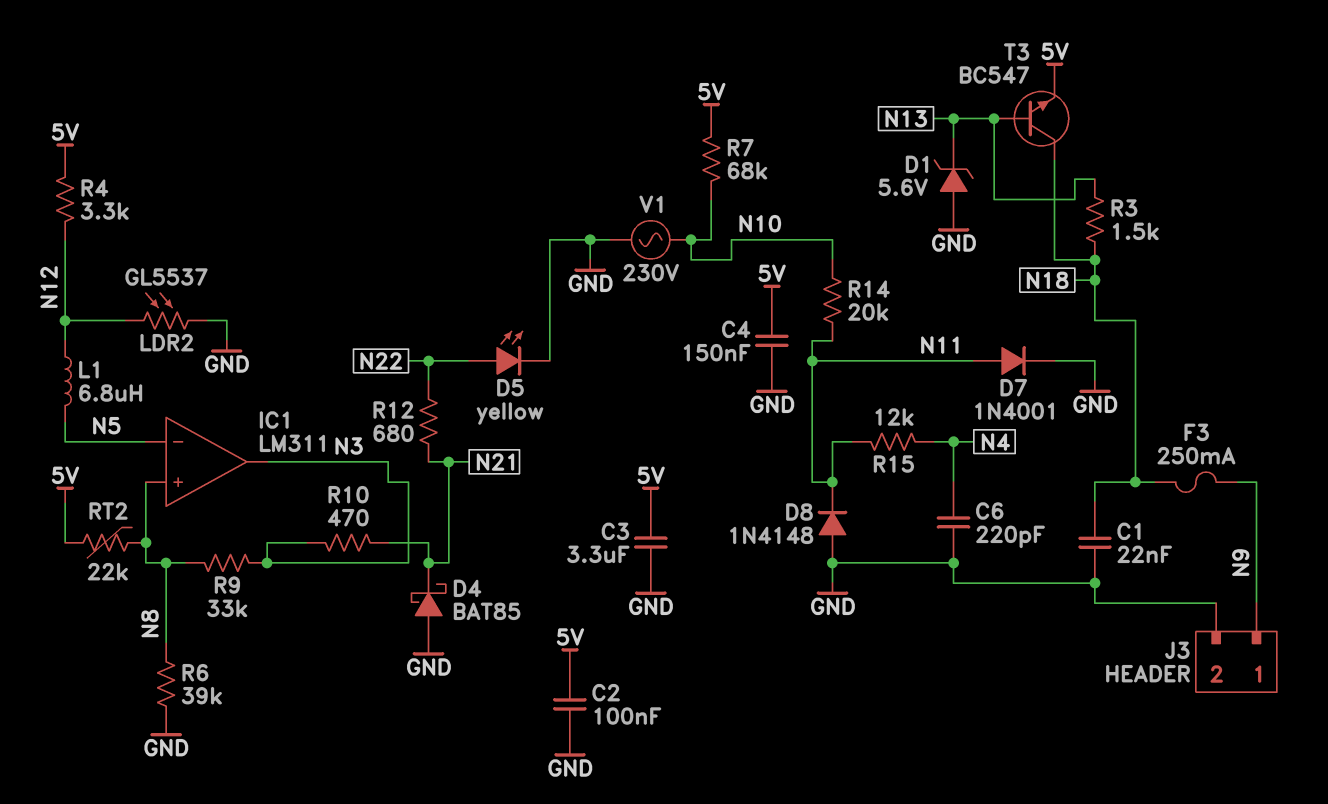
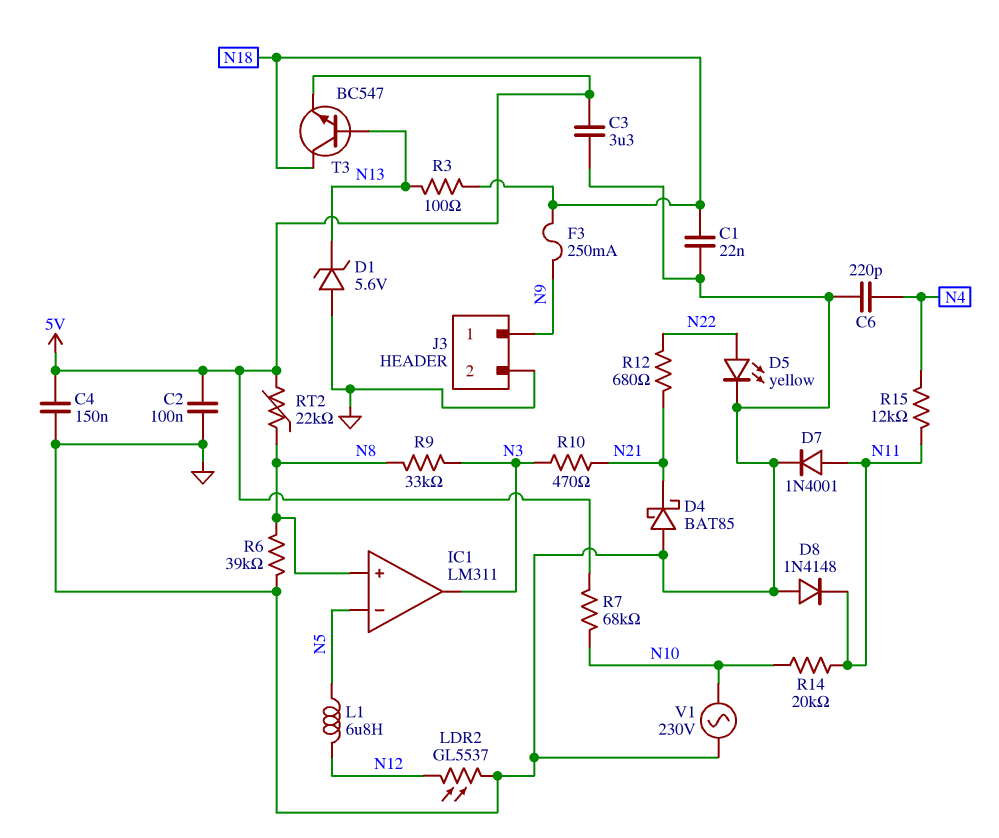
R3: 1.5k (N13, N18) -> 100 (N13, N18)
R4: 3.3k (5V, N12) -> none

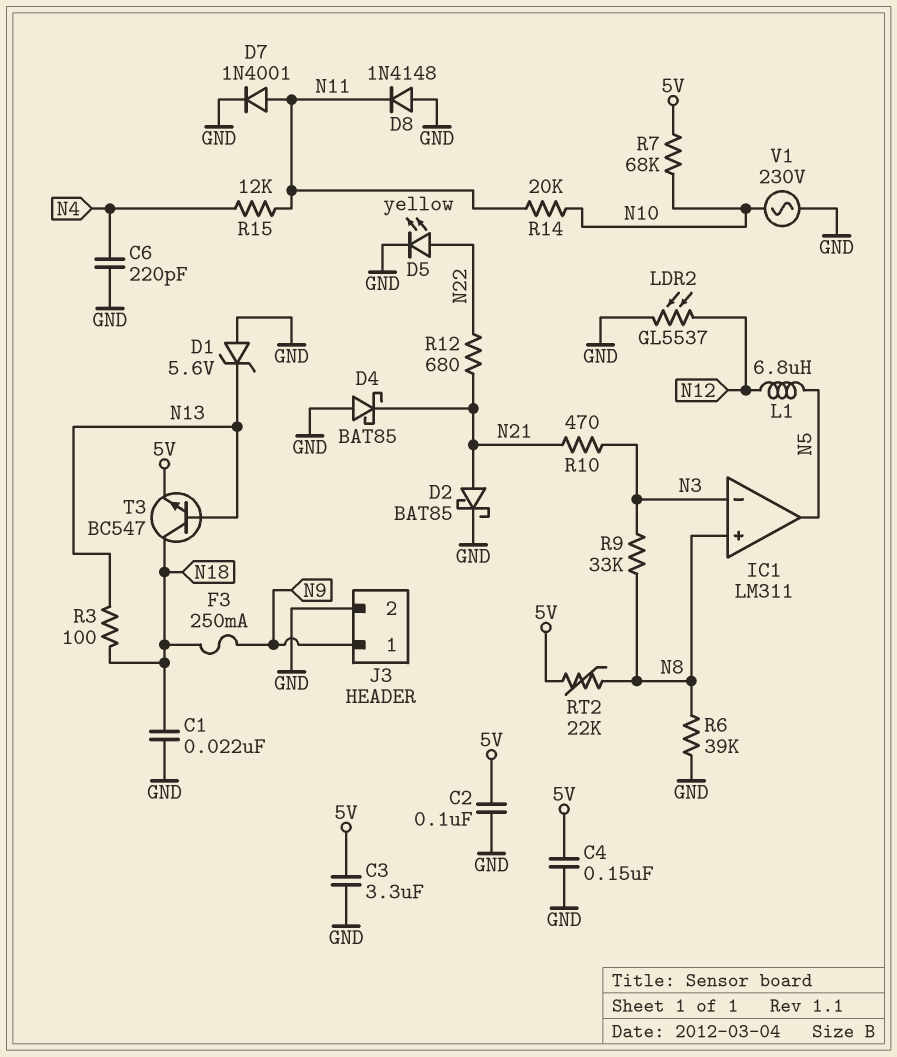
D2: none -> schottky BAT85 (A N21, K GND)
IC1 pin in-: N5 -> N3
IC1 pin out: N3 -> N5

